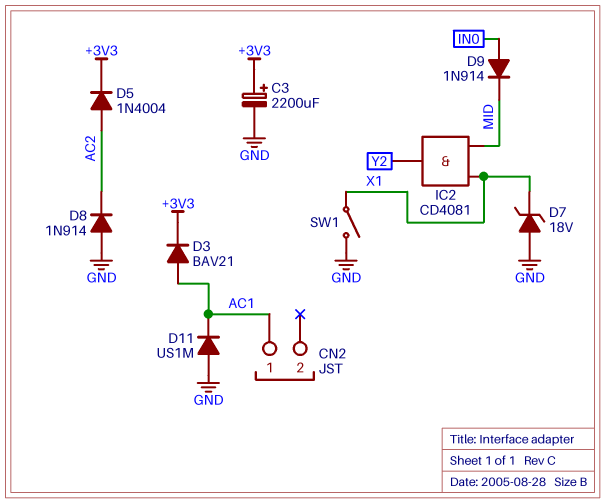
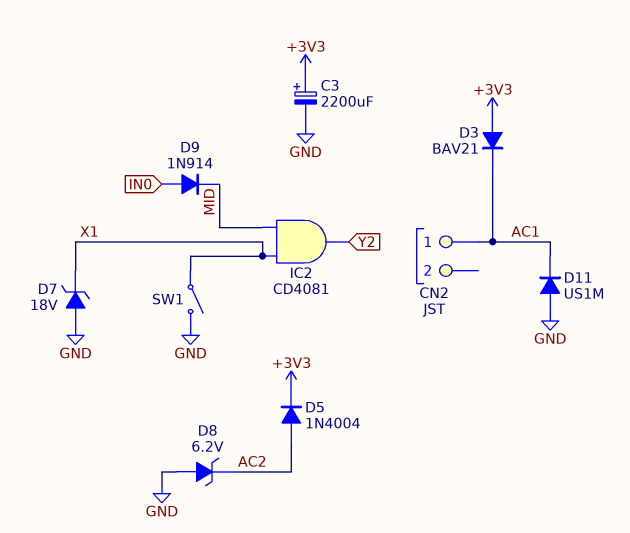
D3: diode BAV21 (A AC1, K +3V3) -> diode BAV21 (A +3V3, K AC1)
D8: diode 1N914 (A GND, K AC2) -> zener 6.2V (A GND, K AC2)

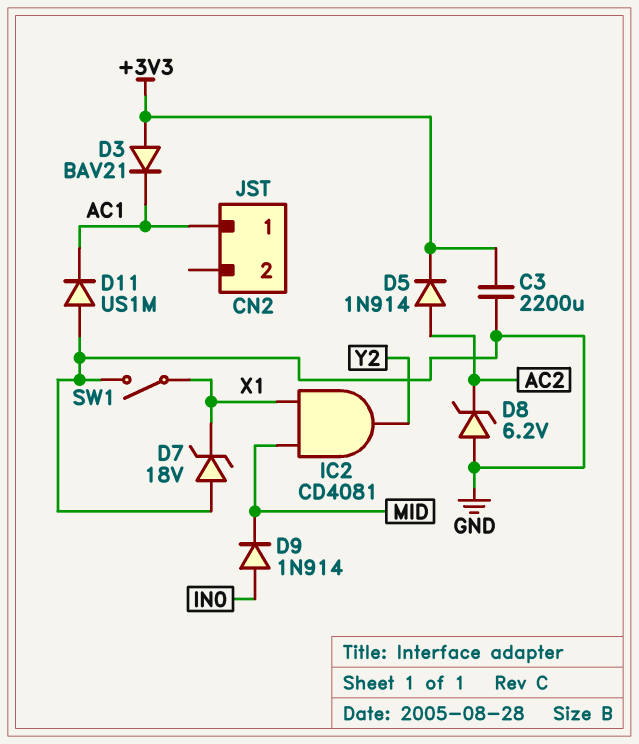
C3: 2200uF (plus +3V3, minus GND) -> 2200uF (+3V3, GND)
D5: diode 1N4004 (A AC2, K +3V3) -> diode 1N914 (A AC2, K +3V3)

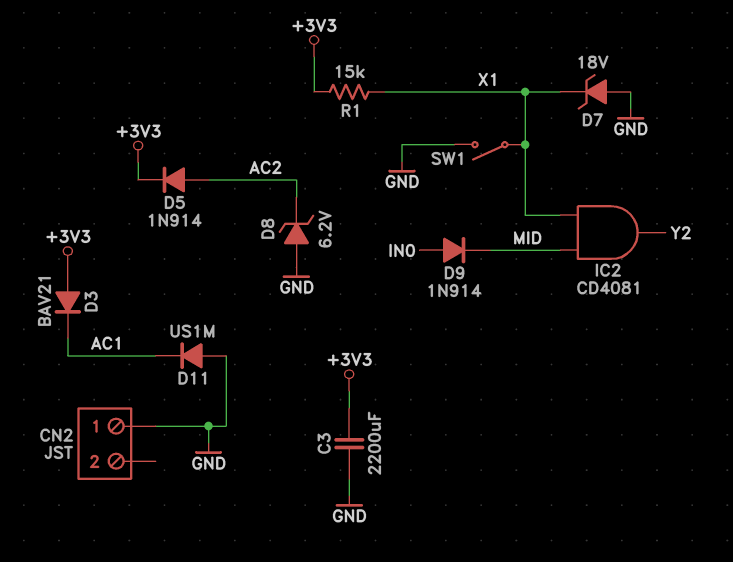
CN2 pin 1: AC1 -> GND
R1: none -> 15k (+3V3, X1)

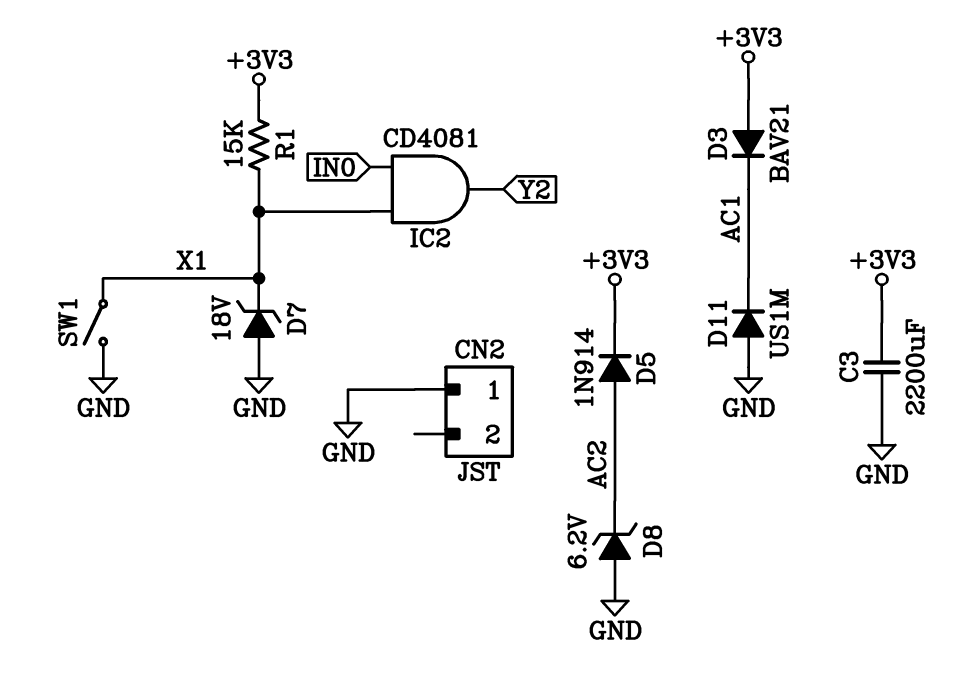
D9: diode 1N914 (A IN0, K MID) -> none
IC2: AND CD4081 (in MID, in X1, out Y2) -> AND CD4081 (in IN0, in X1, out Y2)

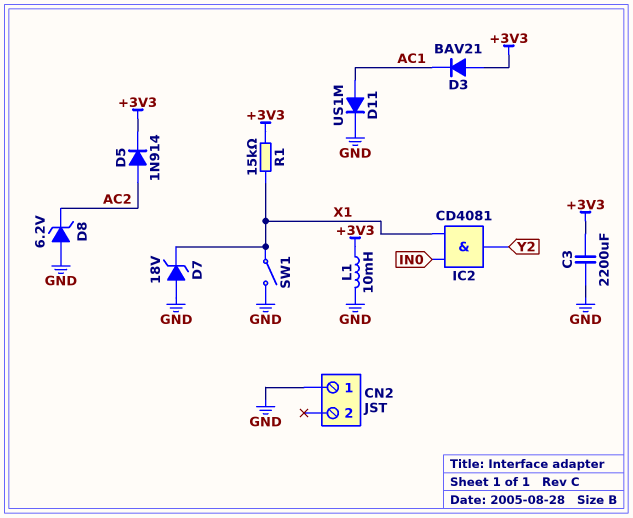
D11: diode US1M (A GND, K AC1) -> diode US1M (A AC1, K GND)
L1: none -> 10mH (+3V3, GND)

